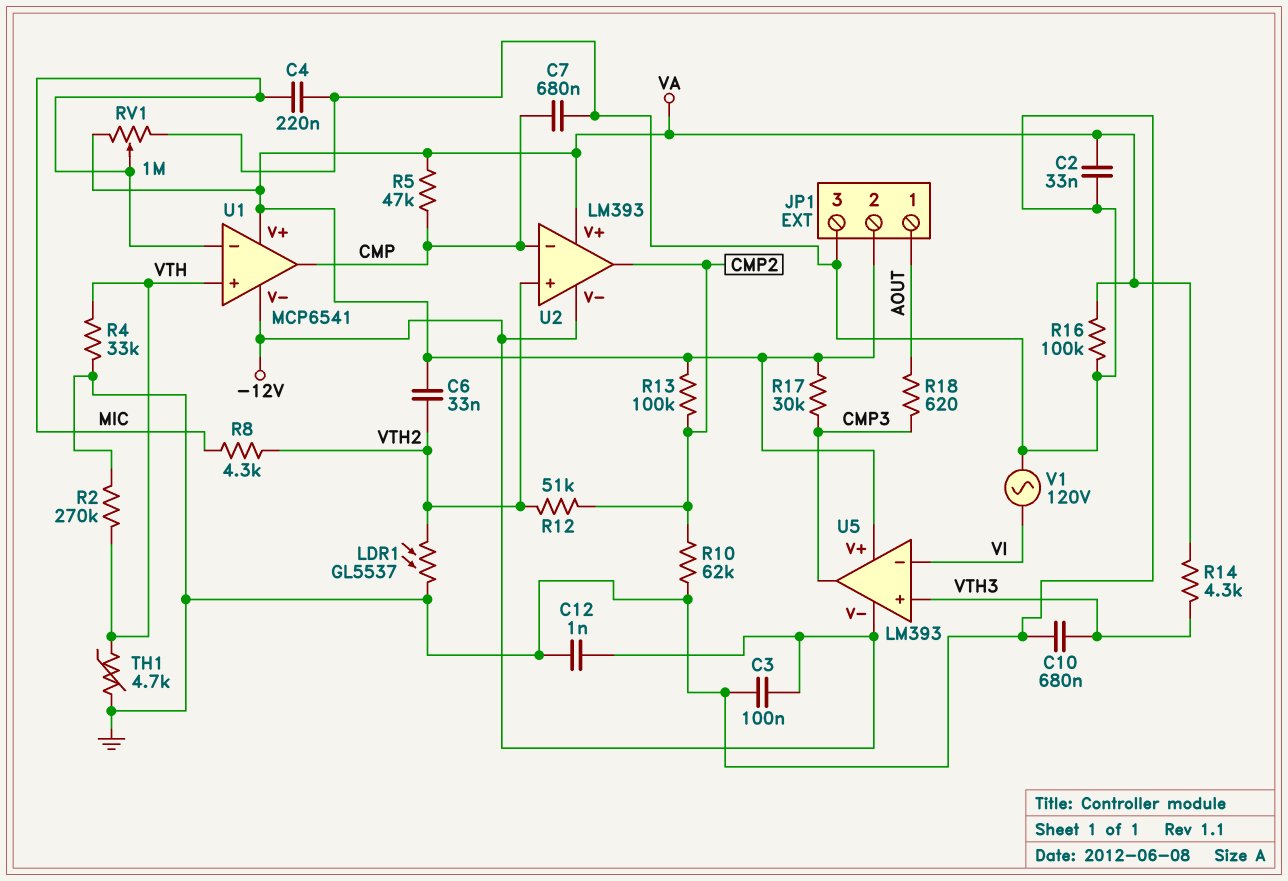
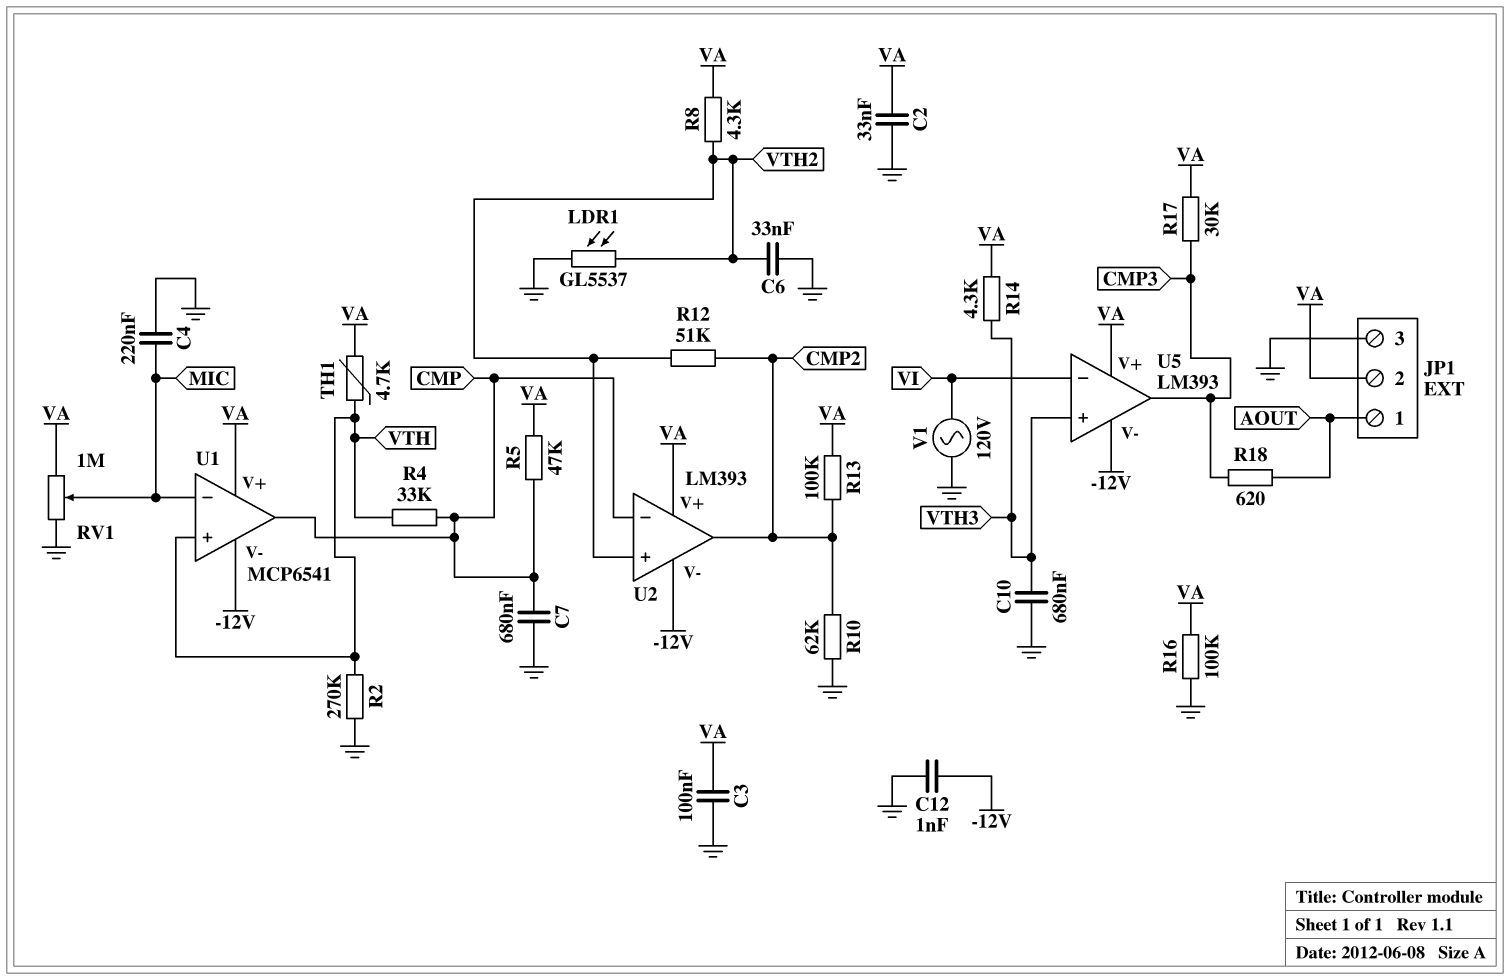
C3: 100nF (-12V, GND) -> 100nF (GND, VA)
C6: 33nF (VA, VTH2) -> 33nF (GND, VTH2)
R4: 33k (GND, VTH) -> 33k (CMP, VTH)
R8: 4.3k (MIC, VTH2) -> 4.3k (VA, VTH2)
TH1: 4.7k (GND, VTH) -> 4.7k (VA, VTH)

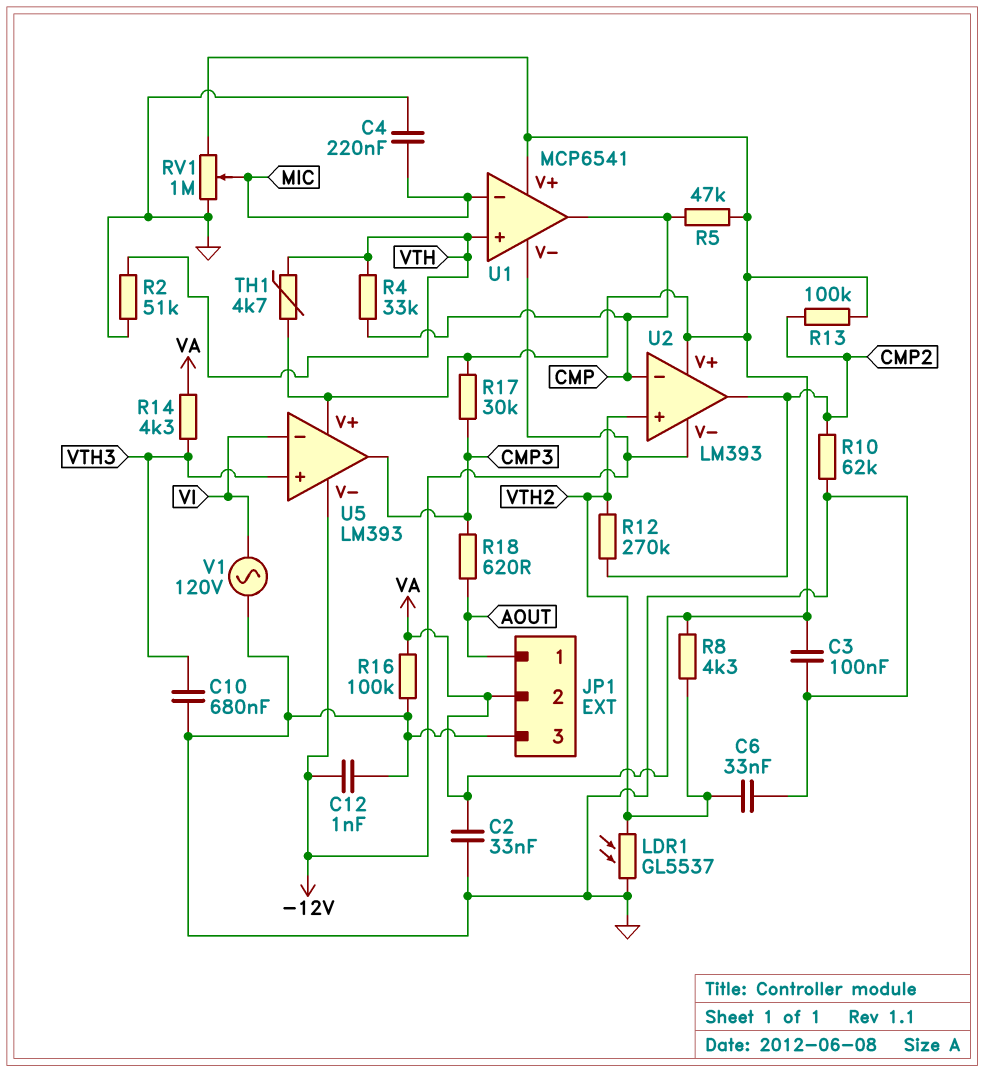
C7: 680nF (CMP, GND) -> none
R2: 270k (GND, VTH) -> 51k (GND, VTH)
R12: 51k (CMP2, VTH2) -> 270k (CMP2, VTH2)

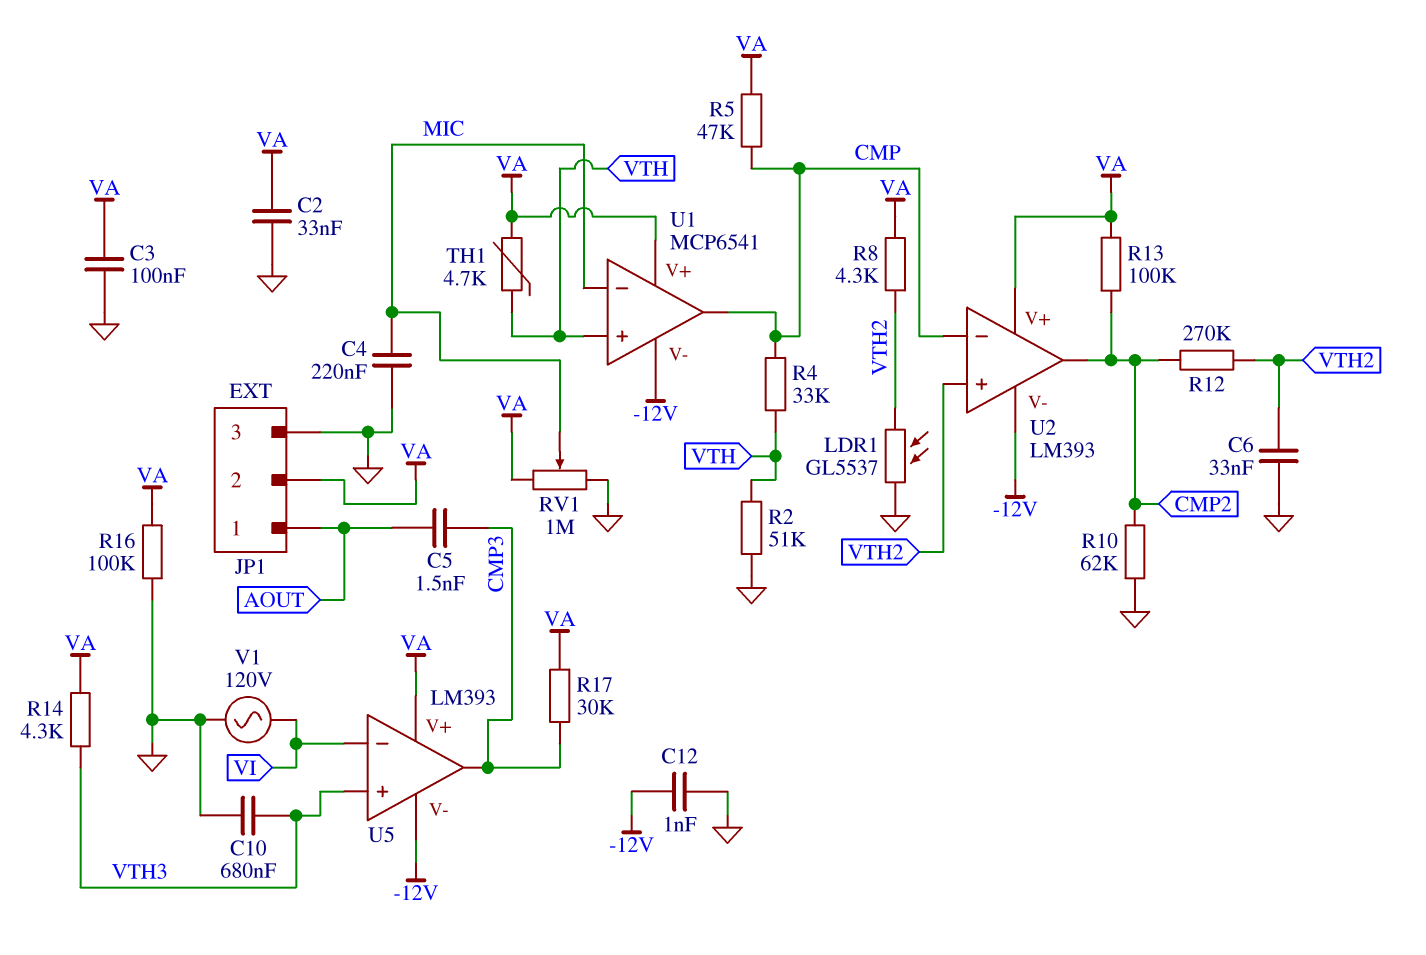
C5: none -> 1.5nF (AOUT, CMP3)
R18: 620 (AOUT, CMP3) -> none

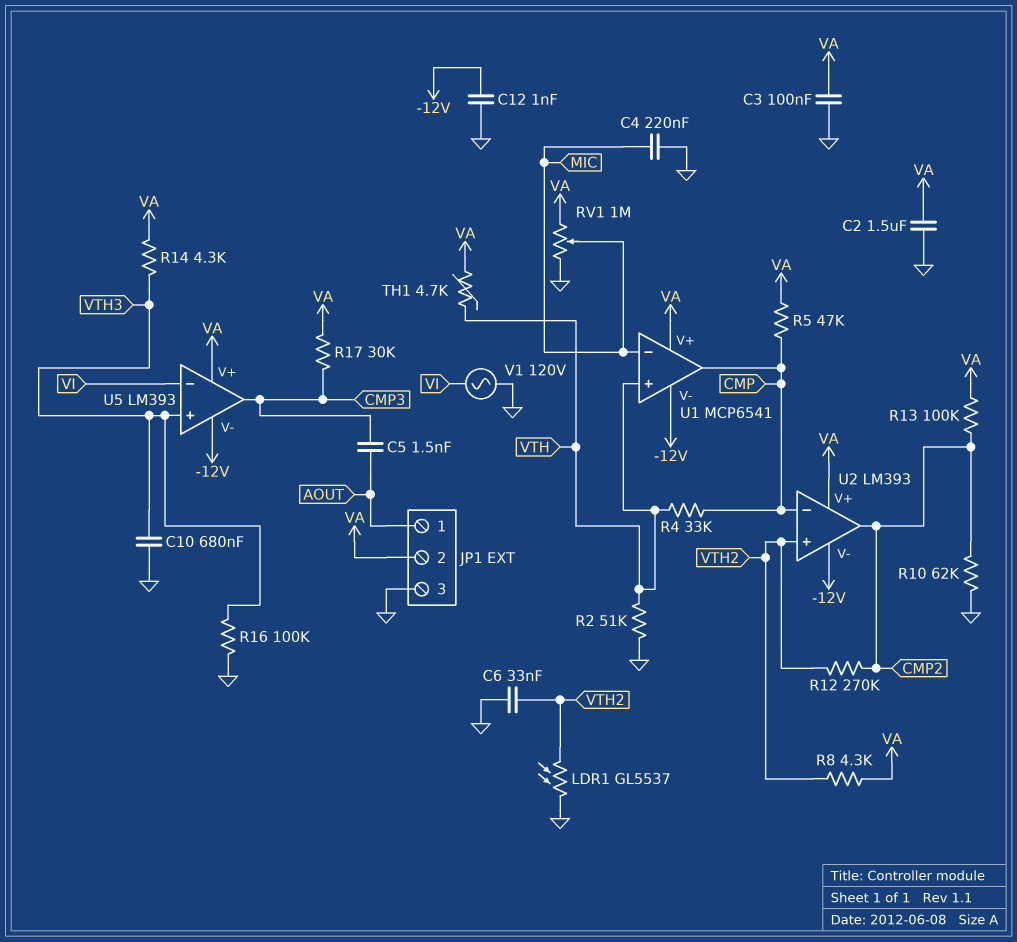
C2: 33nF (GND, VA) -> 1.5uF (GND, VA)
R16: 100k (GND, VA) -> 100k (GND, VTH3)

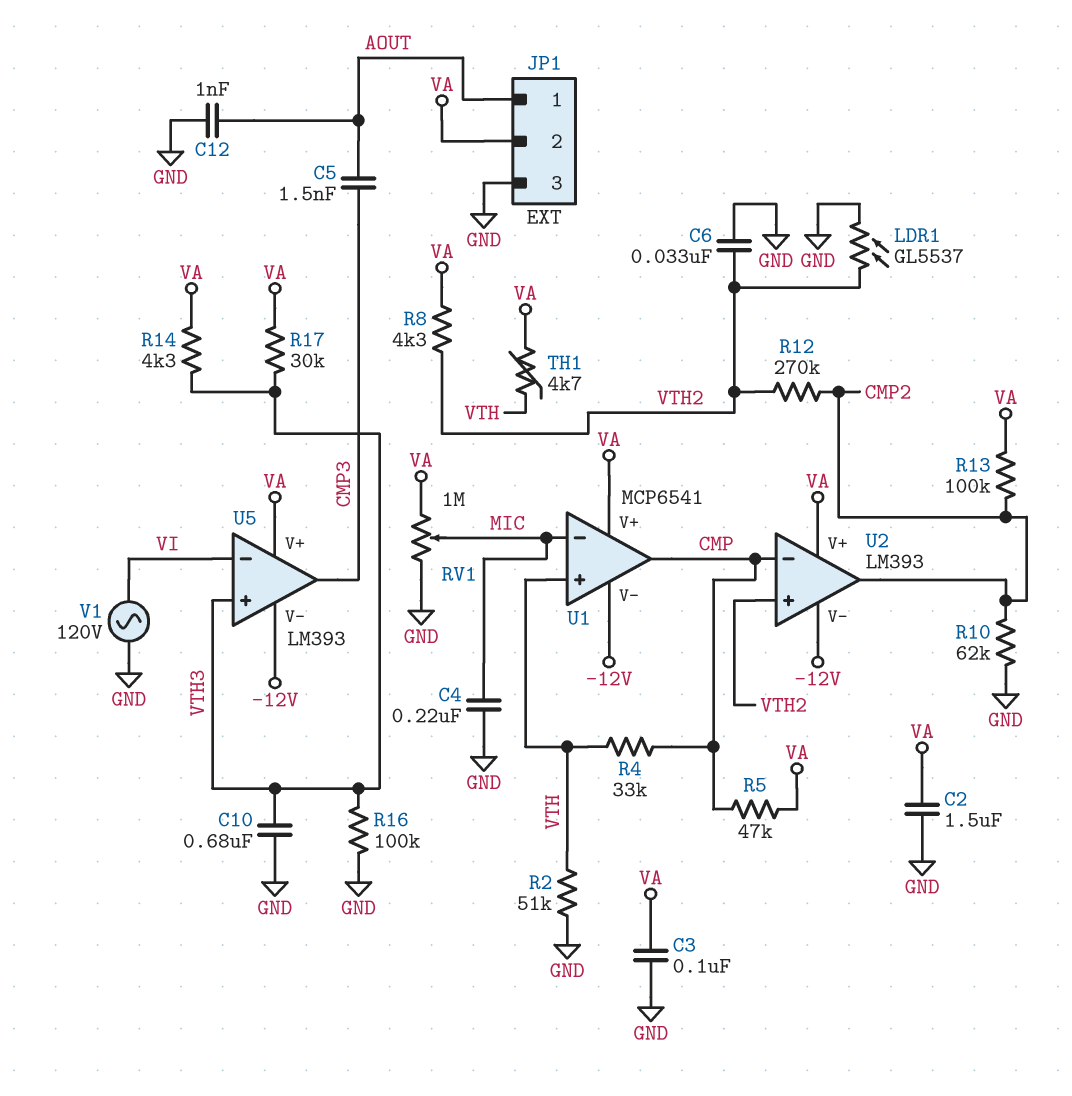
C12: 1nF (-12V, GND) -> 1nF (AOUT, GND)
R17: 30k (CMP3, VA) -> 30k (VA, VTH3)

